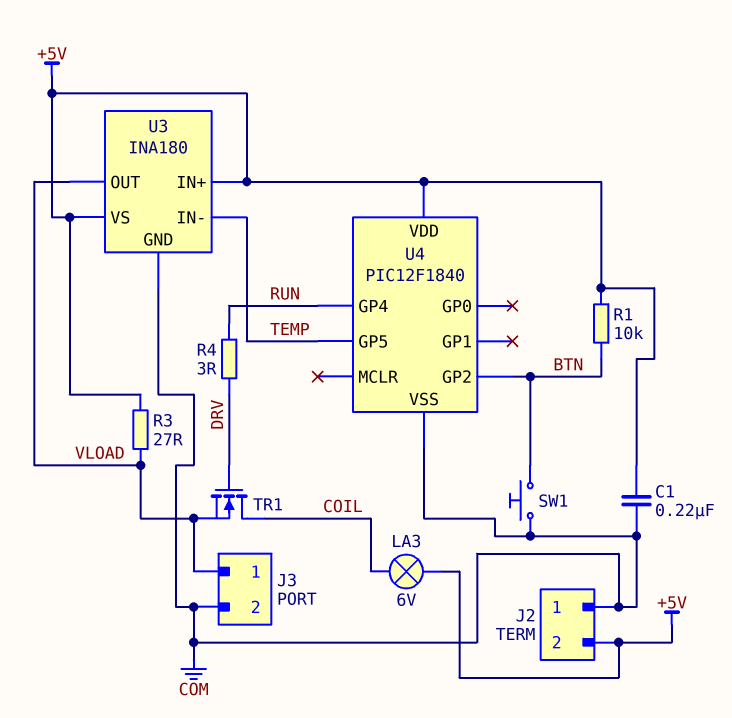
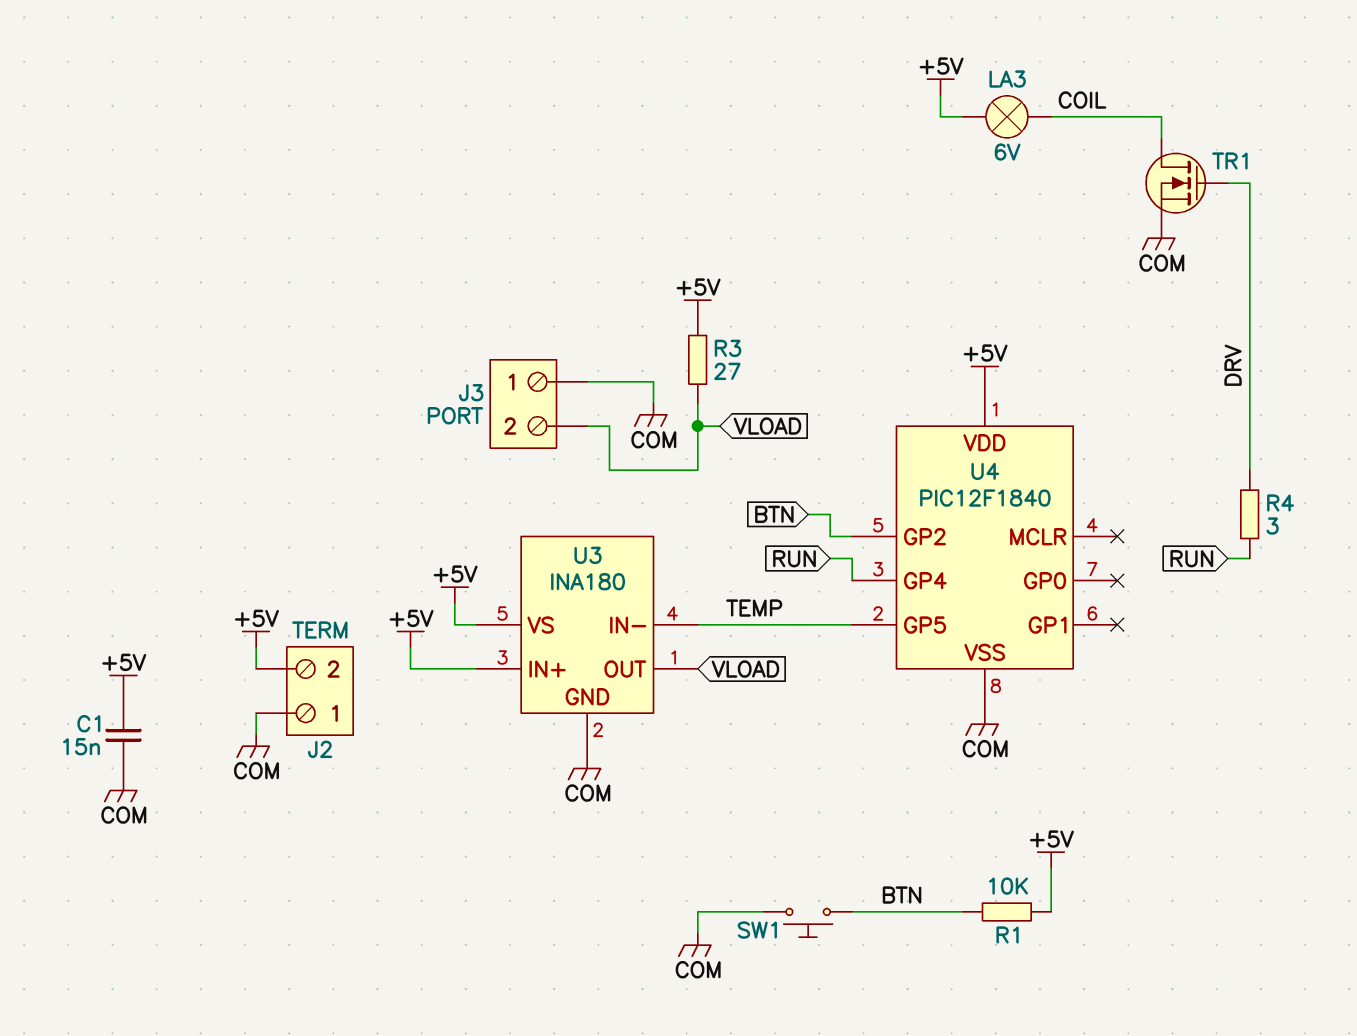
C1: 220nF (+5V, COM) -> 15nF (+5V, COM)
J3 pin 1: VLOAD -> COM
J3 pin 2: COM -> VLOAD
TR1: NMOS (G DRV, D COIL, S VLOAD) -> NMOS (G DRV, D COIL, S COM)

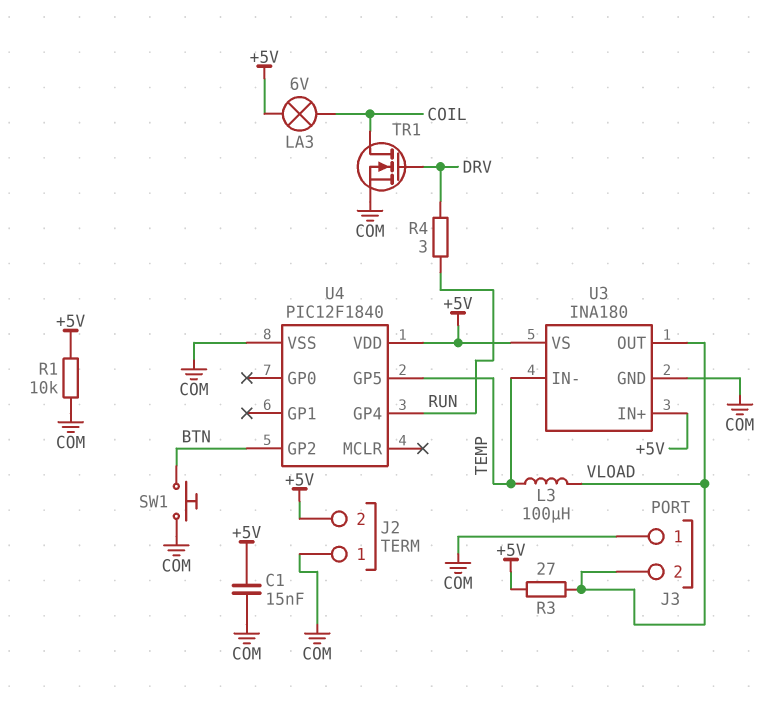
L3: none -> 100uH (TEMP, VLOAD)
R1: 10k (+5V, BTN) -> 10k (+5V, COM)

